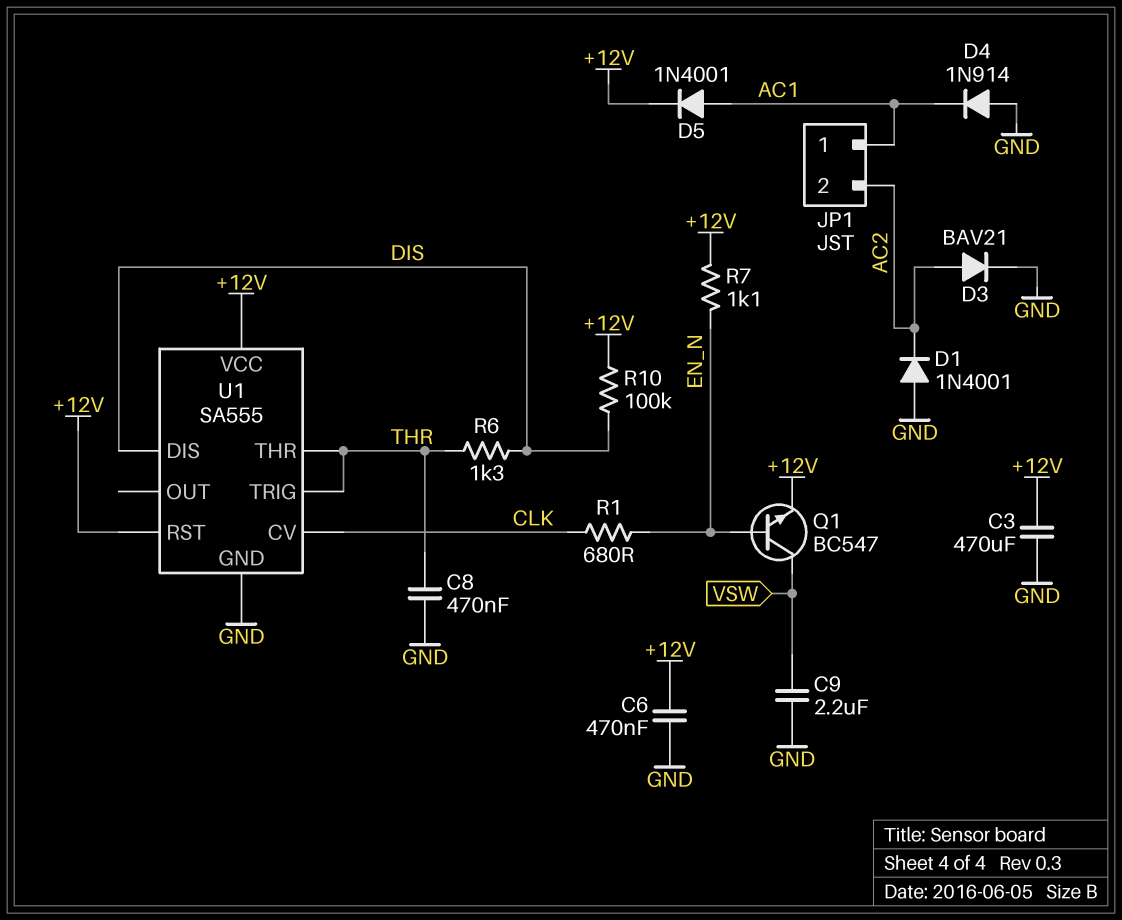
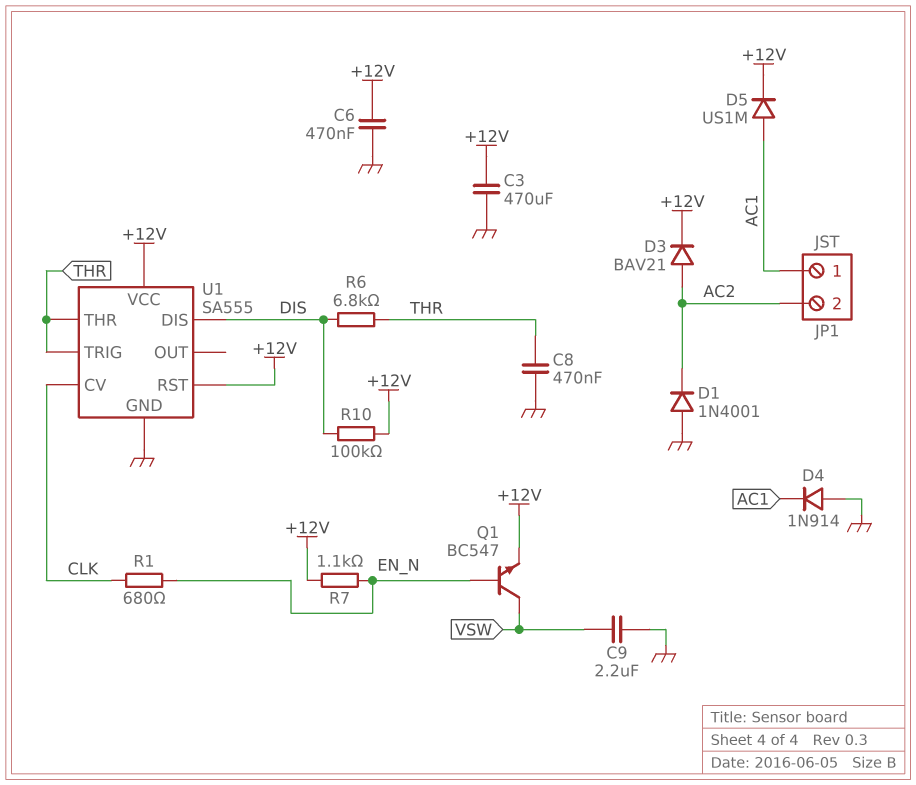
D3: diode BAV21 (A AC2, K GND) -> diode BAV21 (A AC2, K +12V)
D5: diode 1N4001 (A AC1, K +12V) -> diode US1M (A AC1, K +12V)
R6: 1.3k (DIS, THR) -> 6.8k (DIS, THR)

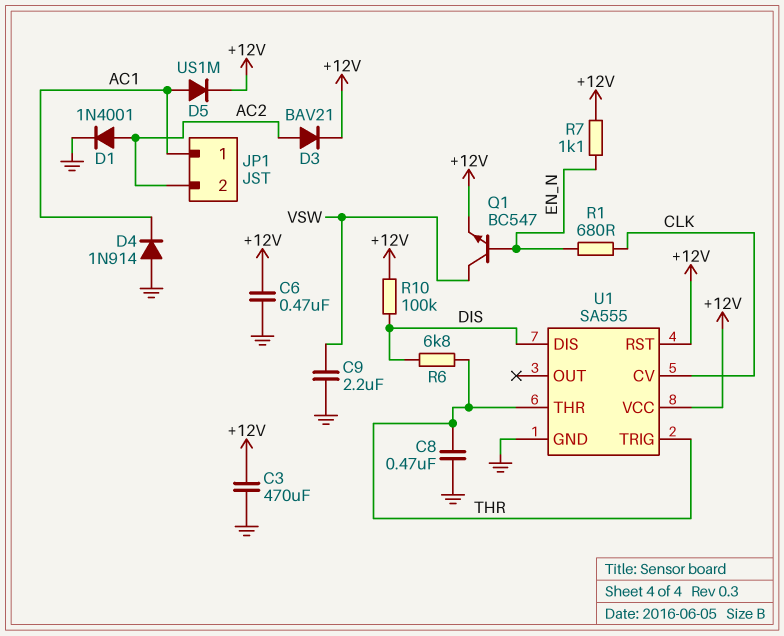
D1: diode 1N4001 (A GND, K AC2) -> diode 1N4001 (A AC2, K GND)

